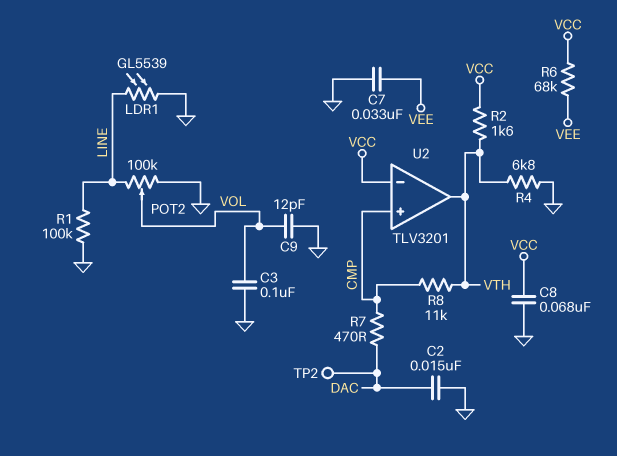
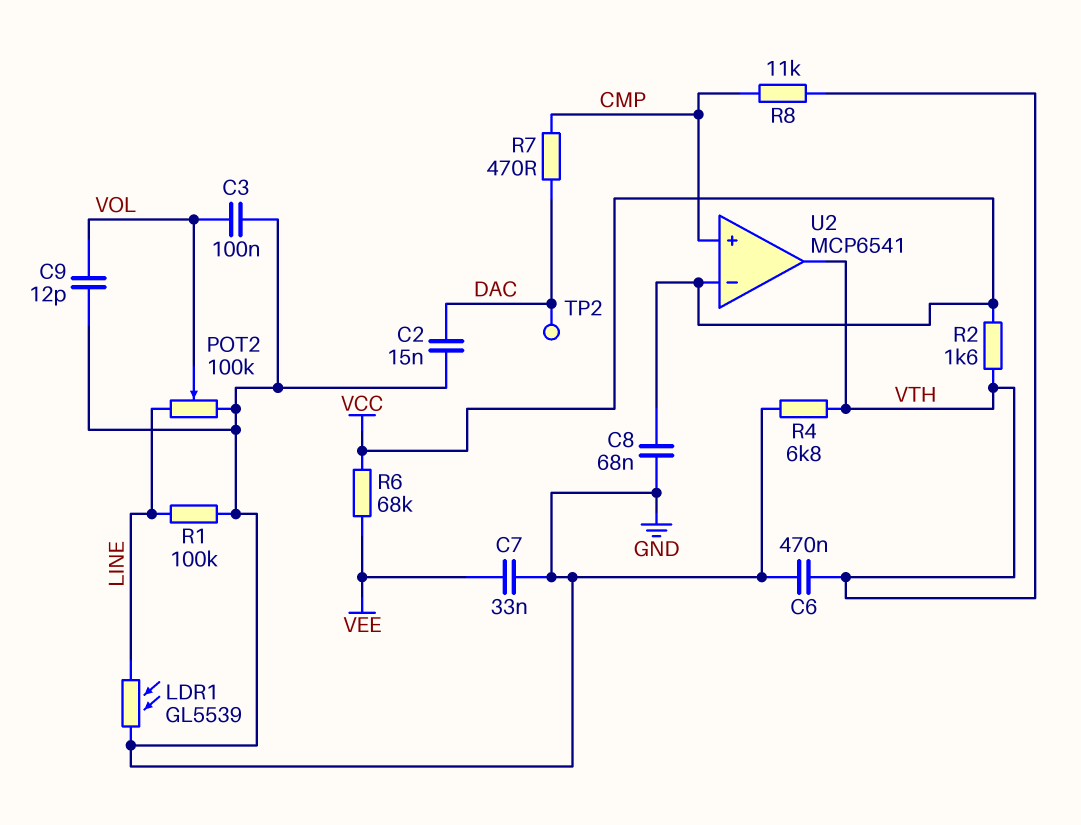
C6: none -> 470nF (GND, VTH)
U2: TLV3201 -> MCP6541

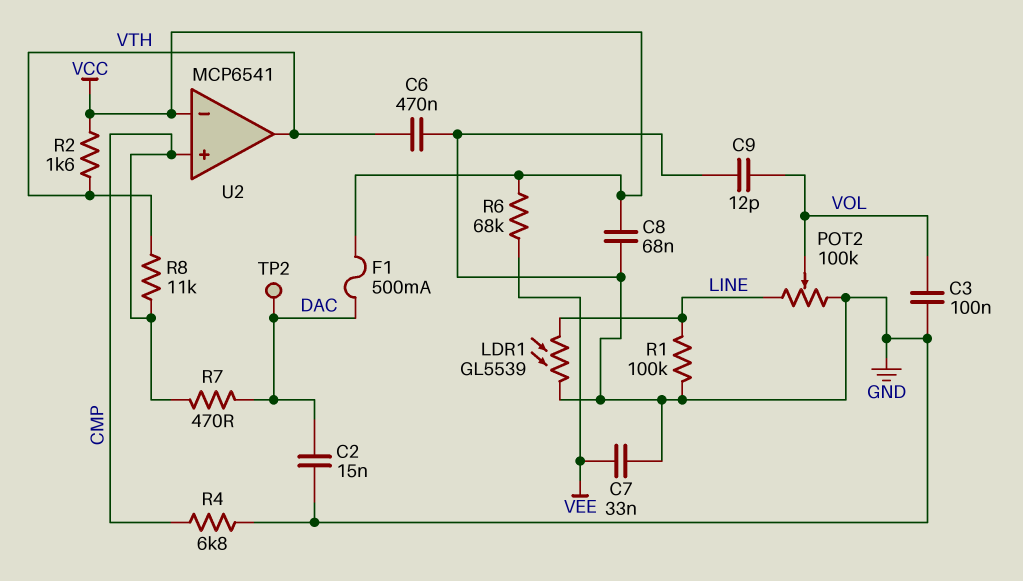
F1: none -> 500mA (DAC, VCC)
R4: 6.8k (GND, VTH) -> 6.8k (CMP, GND)

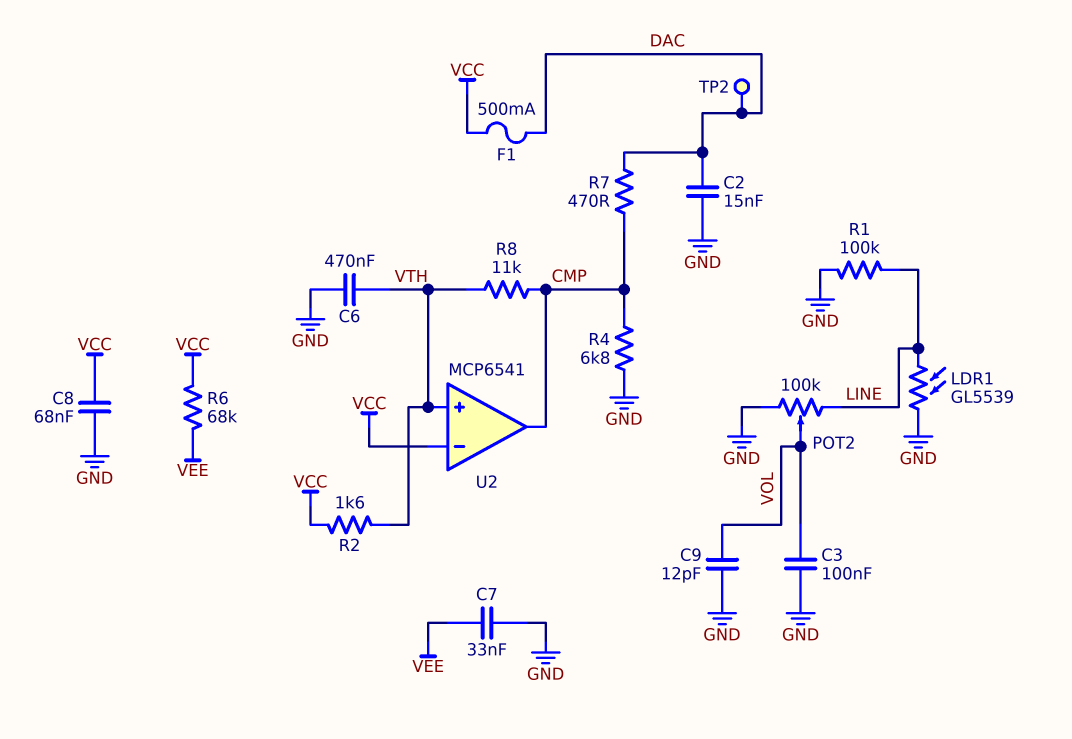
U2 pin in+: CMP -> VTH
U2 pin out: VTH -> CMP

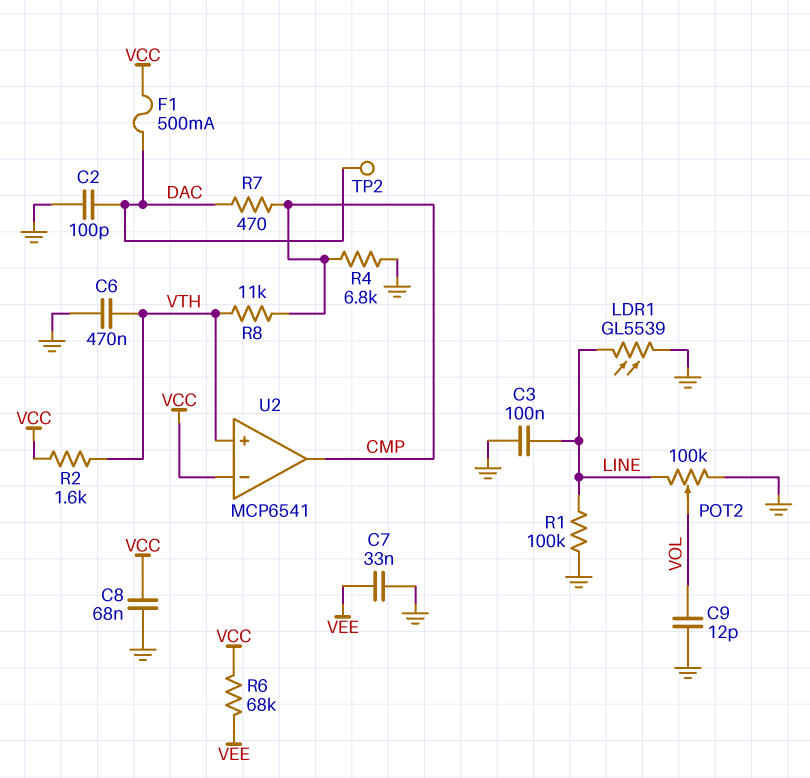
C2: 15nF (DAC, GND) -> 100pF (DAC, GND)
C3: 100nF (GND, VOL) -> 100nF (GND, LINE)

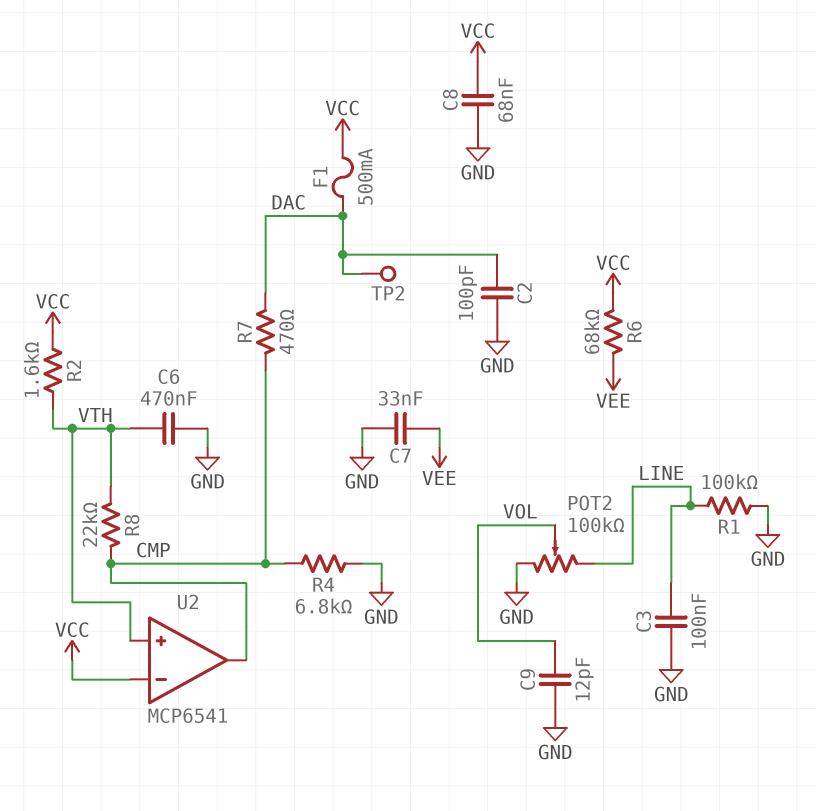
LDR1: GL5539 (GND, LINE) -> none
R8: 11k (CMP, VTH) -> 22k (CMP, VTH)

